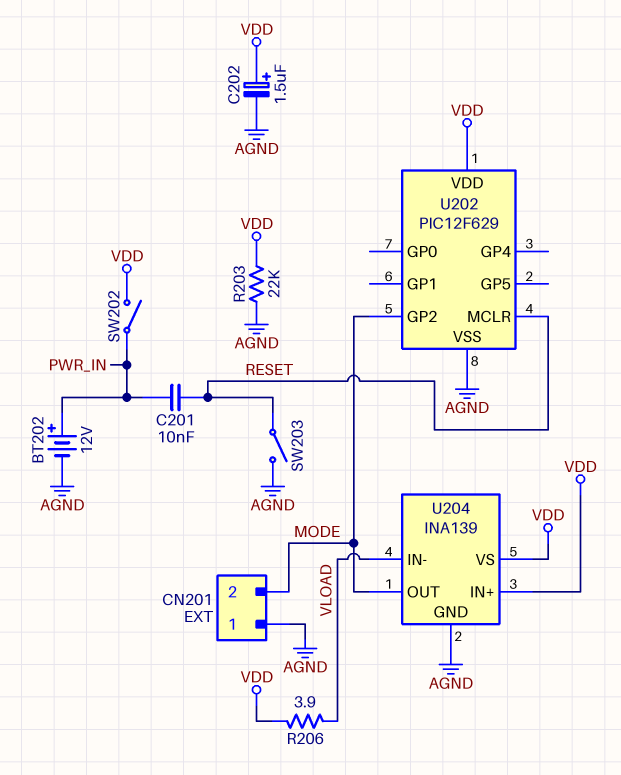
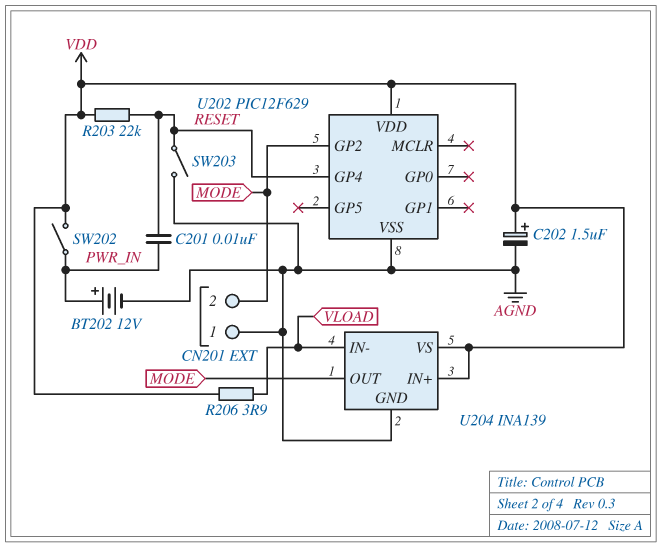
R203: 22k (AGND, VDD) -> 22k (RESET, VDD)
U202 pin GP4: none -> RESET
U202 pin MCLR: RESET -> none

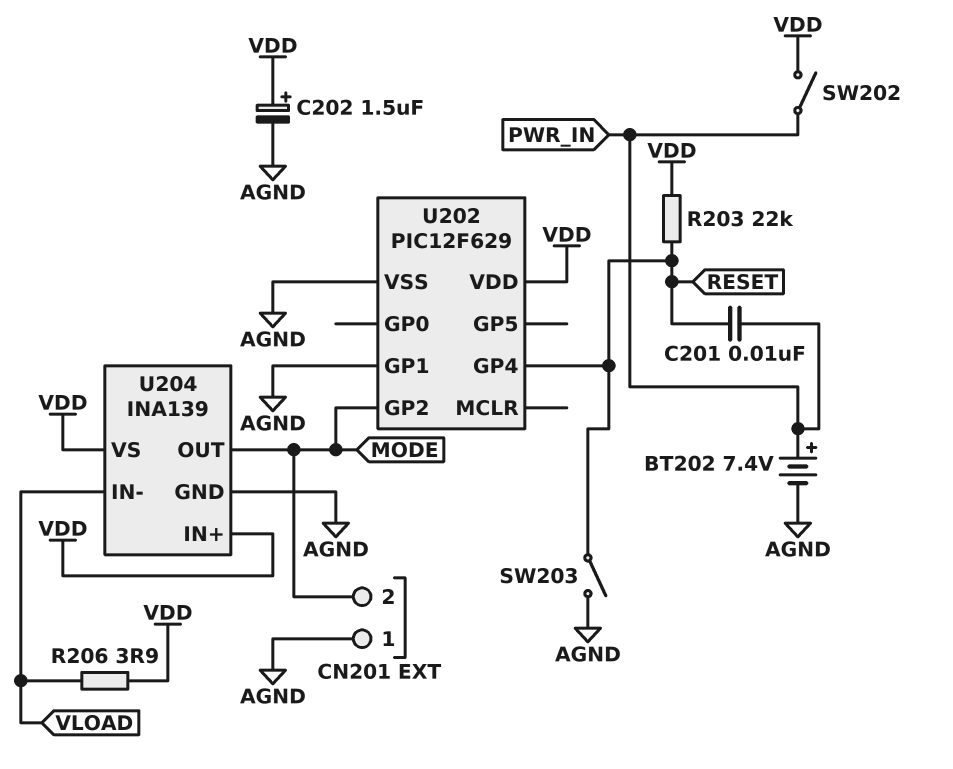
BT202: 12V (plus PWR_IN, minus AGND) -> 7.4V (plus PWR_IN, minus AGND)
U202 pin GP1: none -> AGND

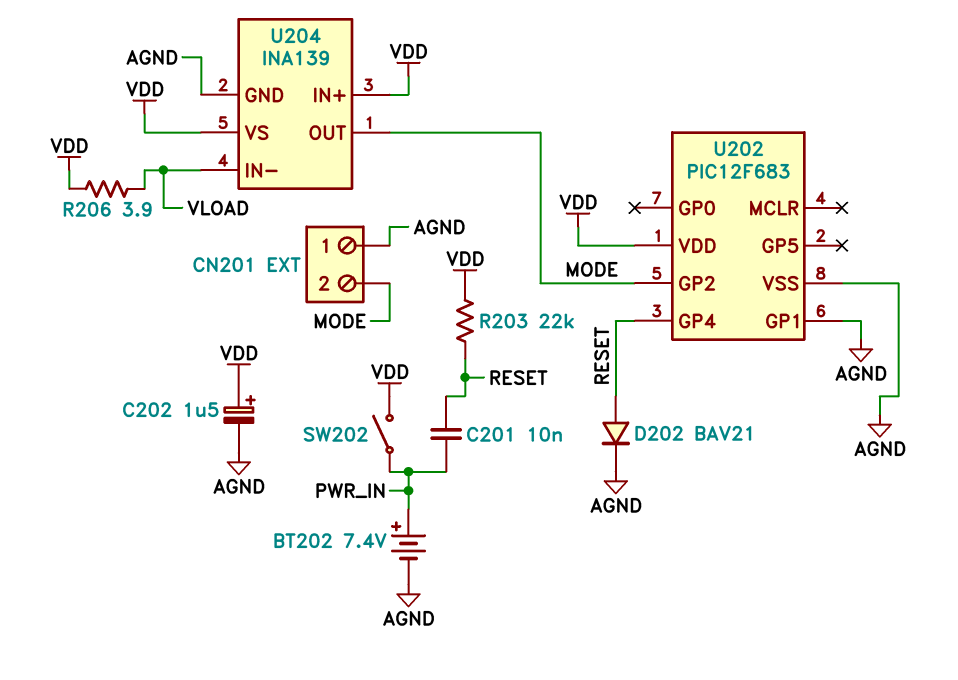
D202: none -> diode BAV21 (A RESET, K AGND)
SW203: switch (AGND, RESET) -> none
U202: PIC12F629 -> PIC12F683

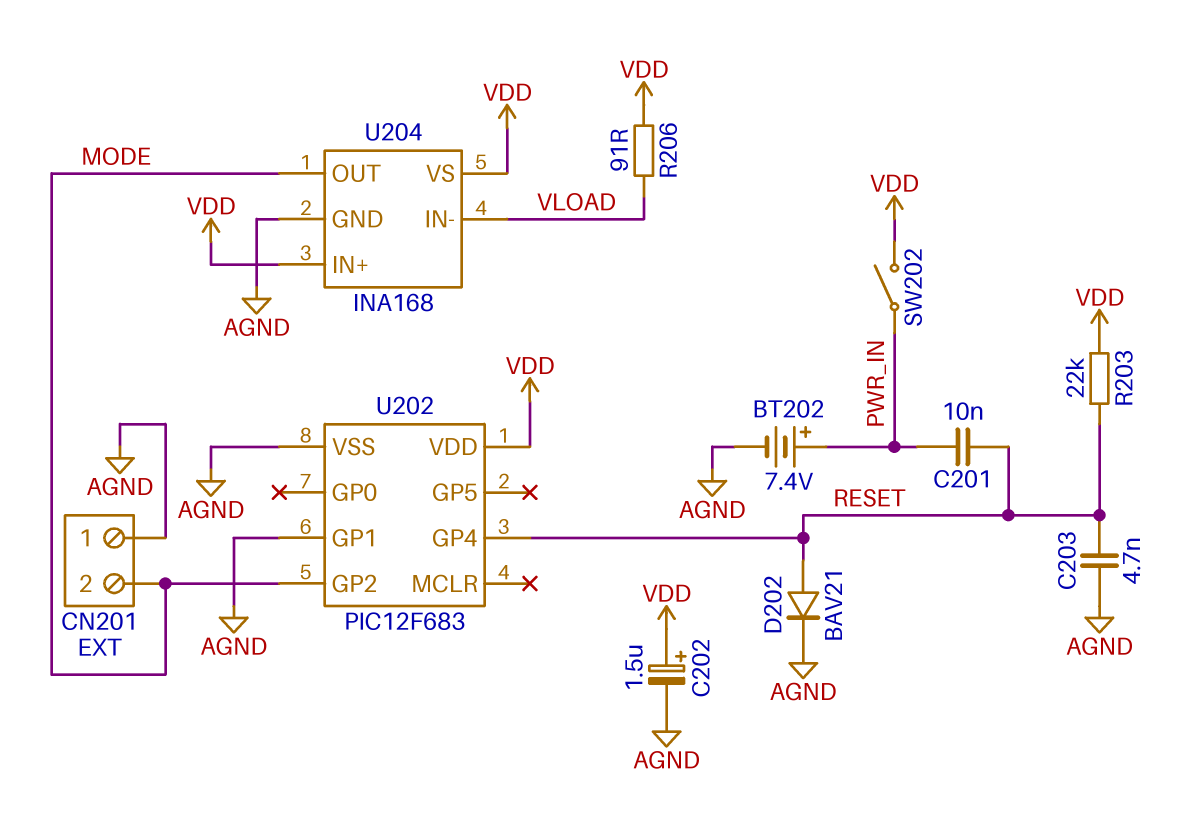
C203: none -> 4.7nF (AGND, RESET)
R206: 3.9 (VDD, VLOAD) -> 91 (VDD, VLOAD)
U204: INA139 -> INA168

